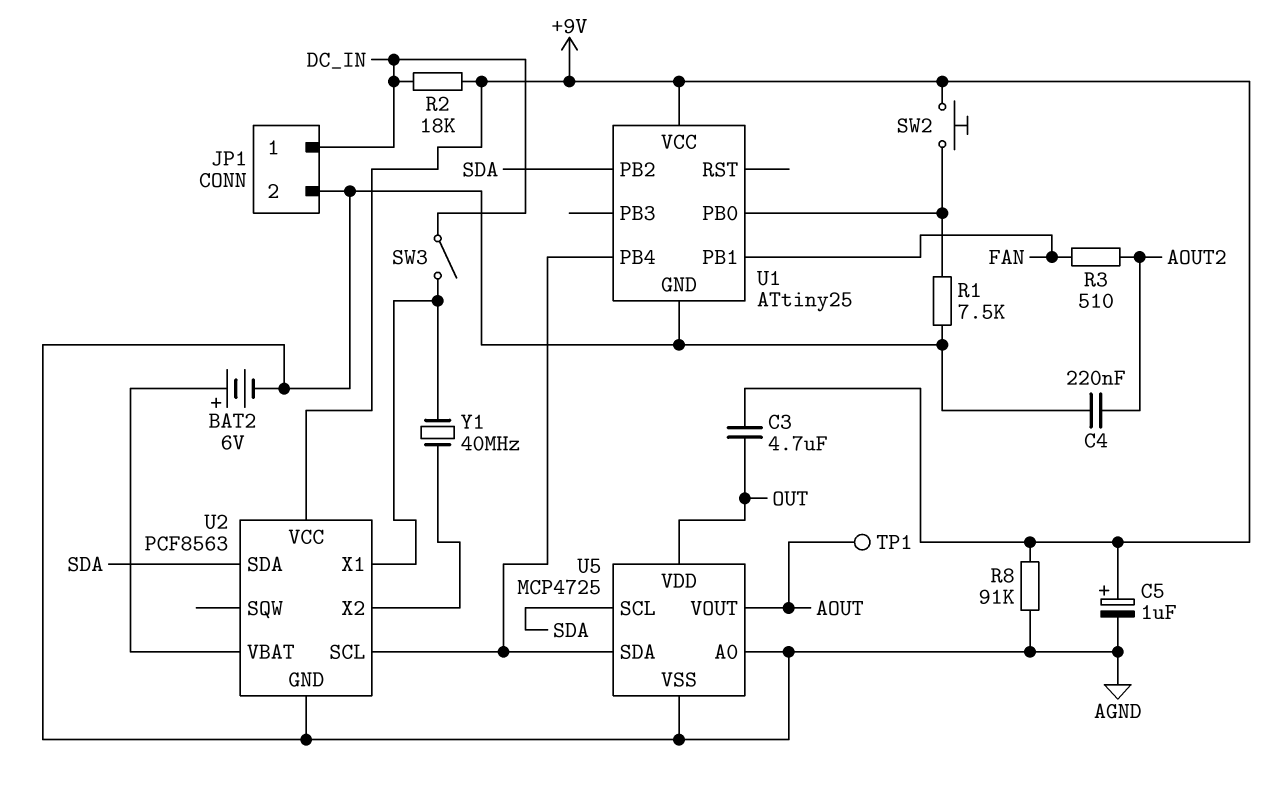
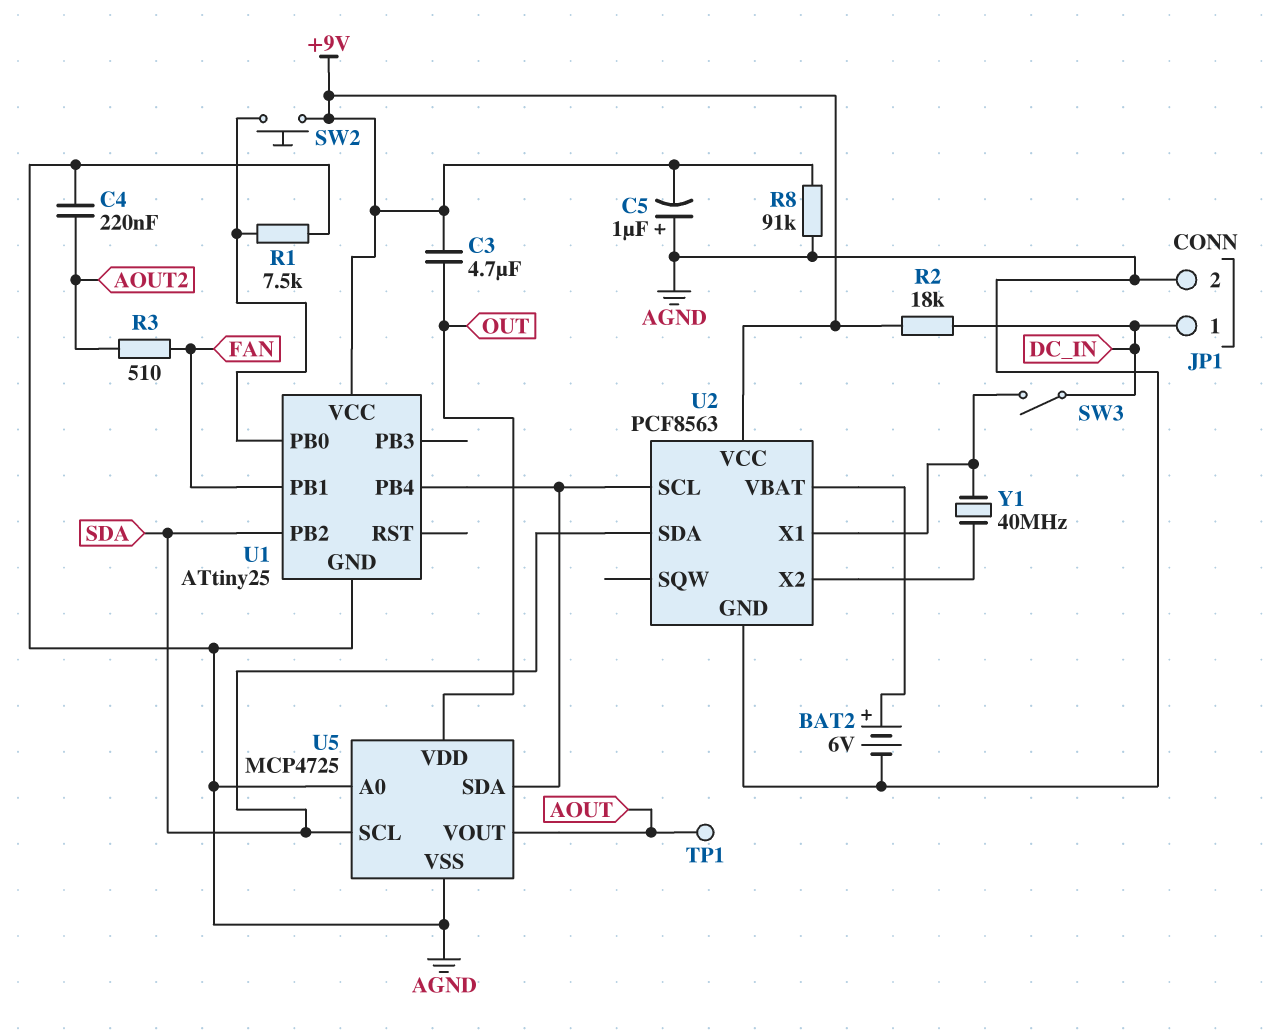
C5: 1uF (plus +9V, minus AGND) -> 1uF (plus AGND, minus +9V)

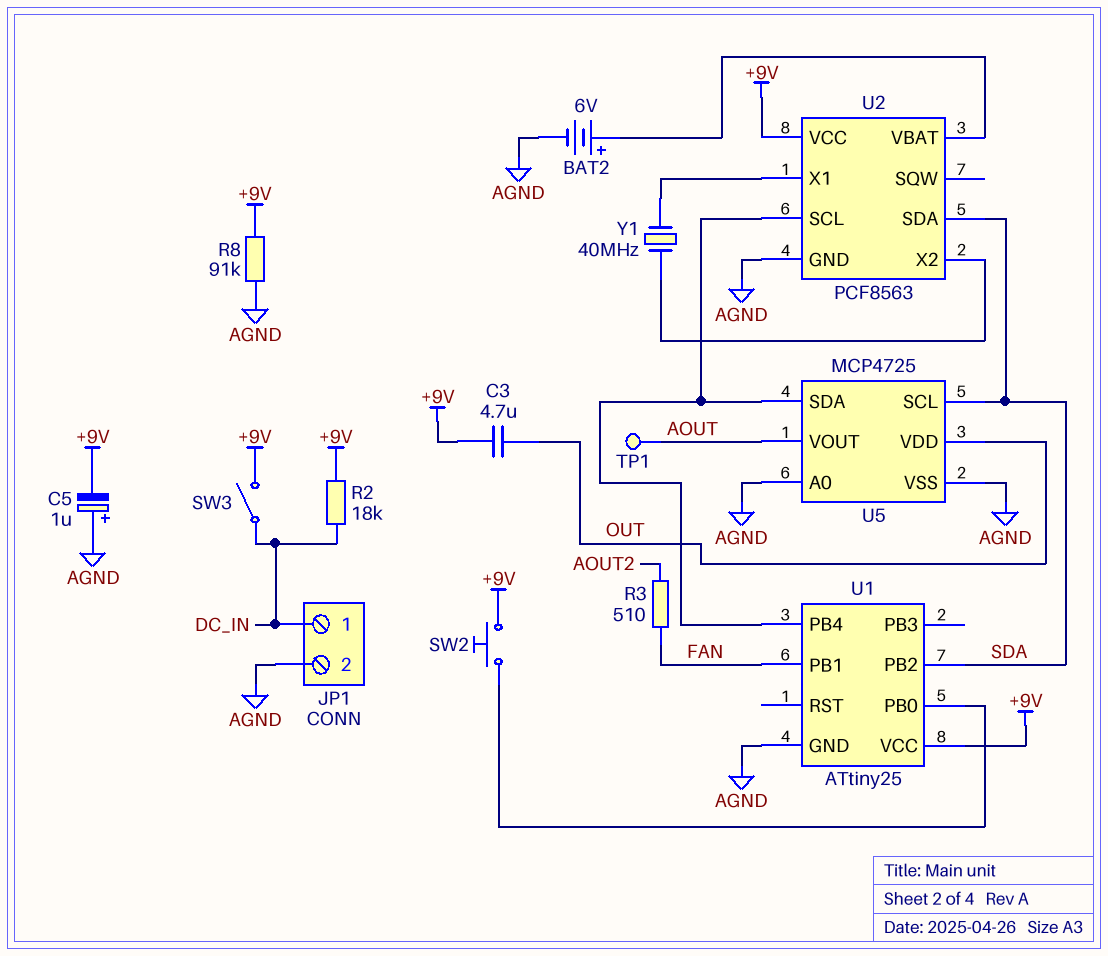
C4: 220nF (AGND, AOUT2) -> none
R1: 7.5k (AGND, U1/PB0) -> none
SW3: switch (DC_IN, U2/X1) -> switch (+9V, DC_IN)

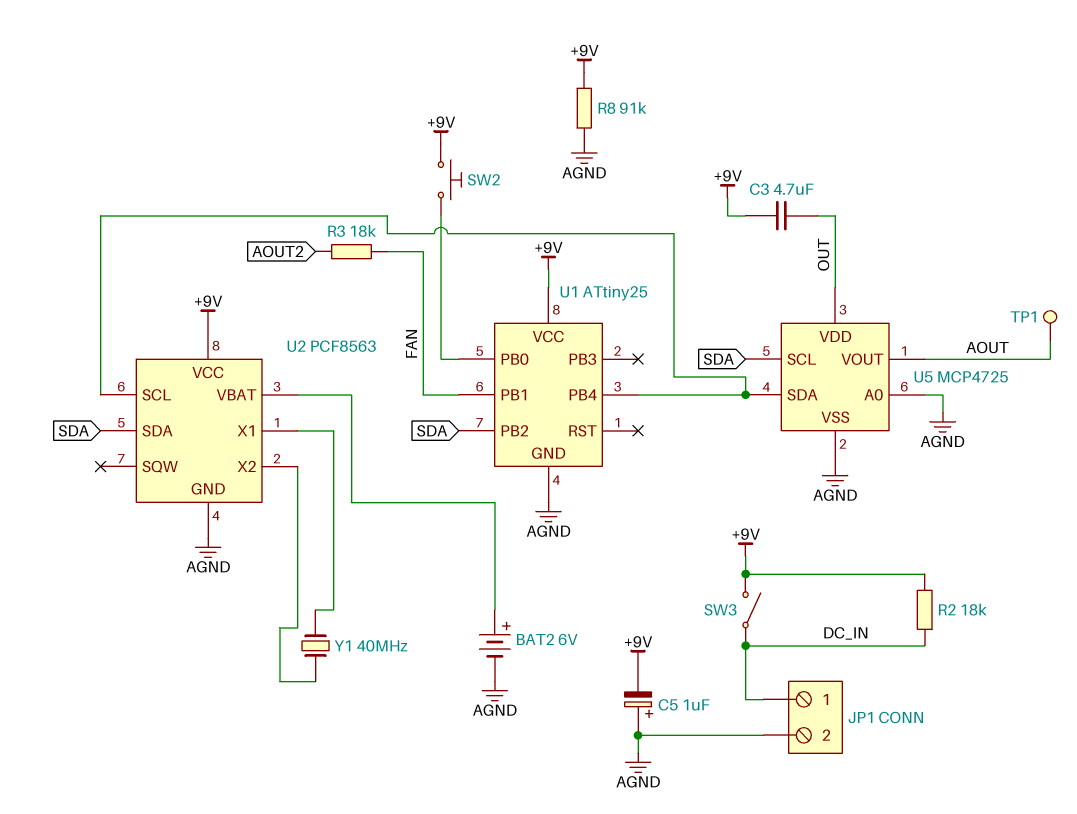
R3: 510 (AOUT2, FAN) -> 18k (AOUT2, FAN)

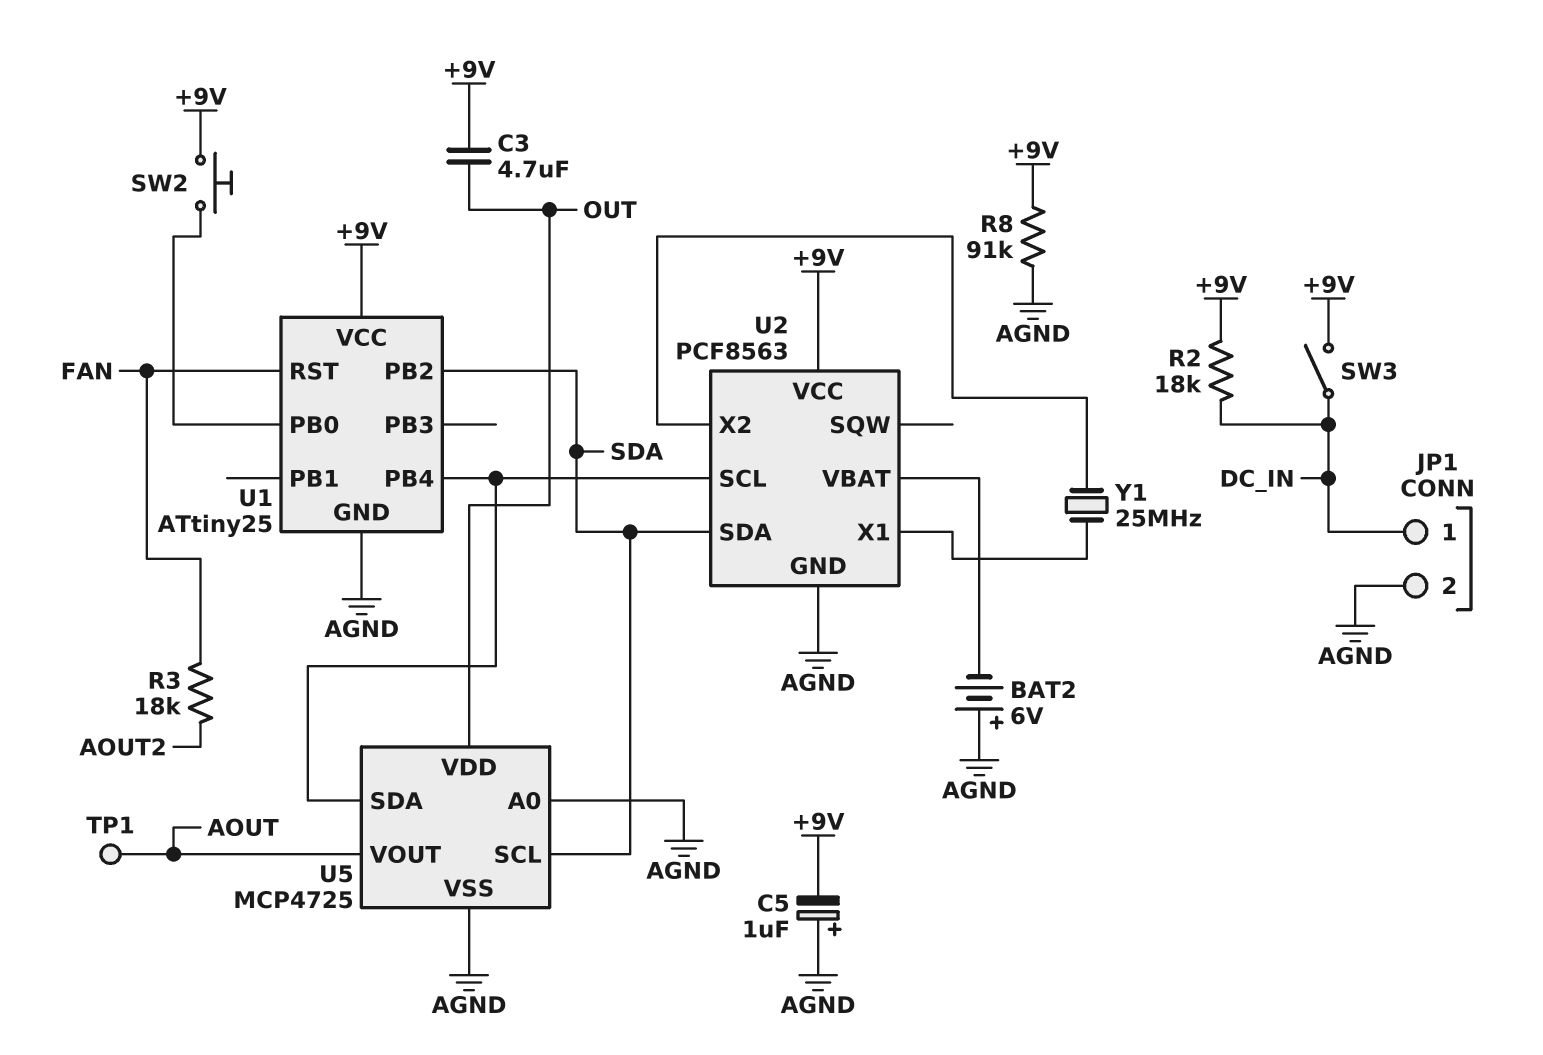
BAT2: 6V (plus U2/VBAT, minus AGND) -> 6V (plus AGND, minus U2/VBAT)
U1 pin PB1: FAN -> none
U1 pin RST: none -> FAN
Y1: 40MHz (U2/X1, U2/X2) -> 25MHz (U2/X1, U2/X2)

